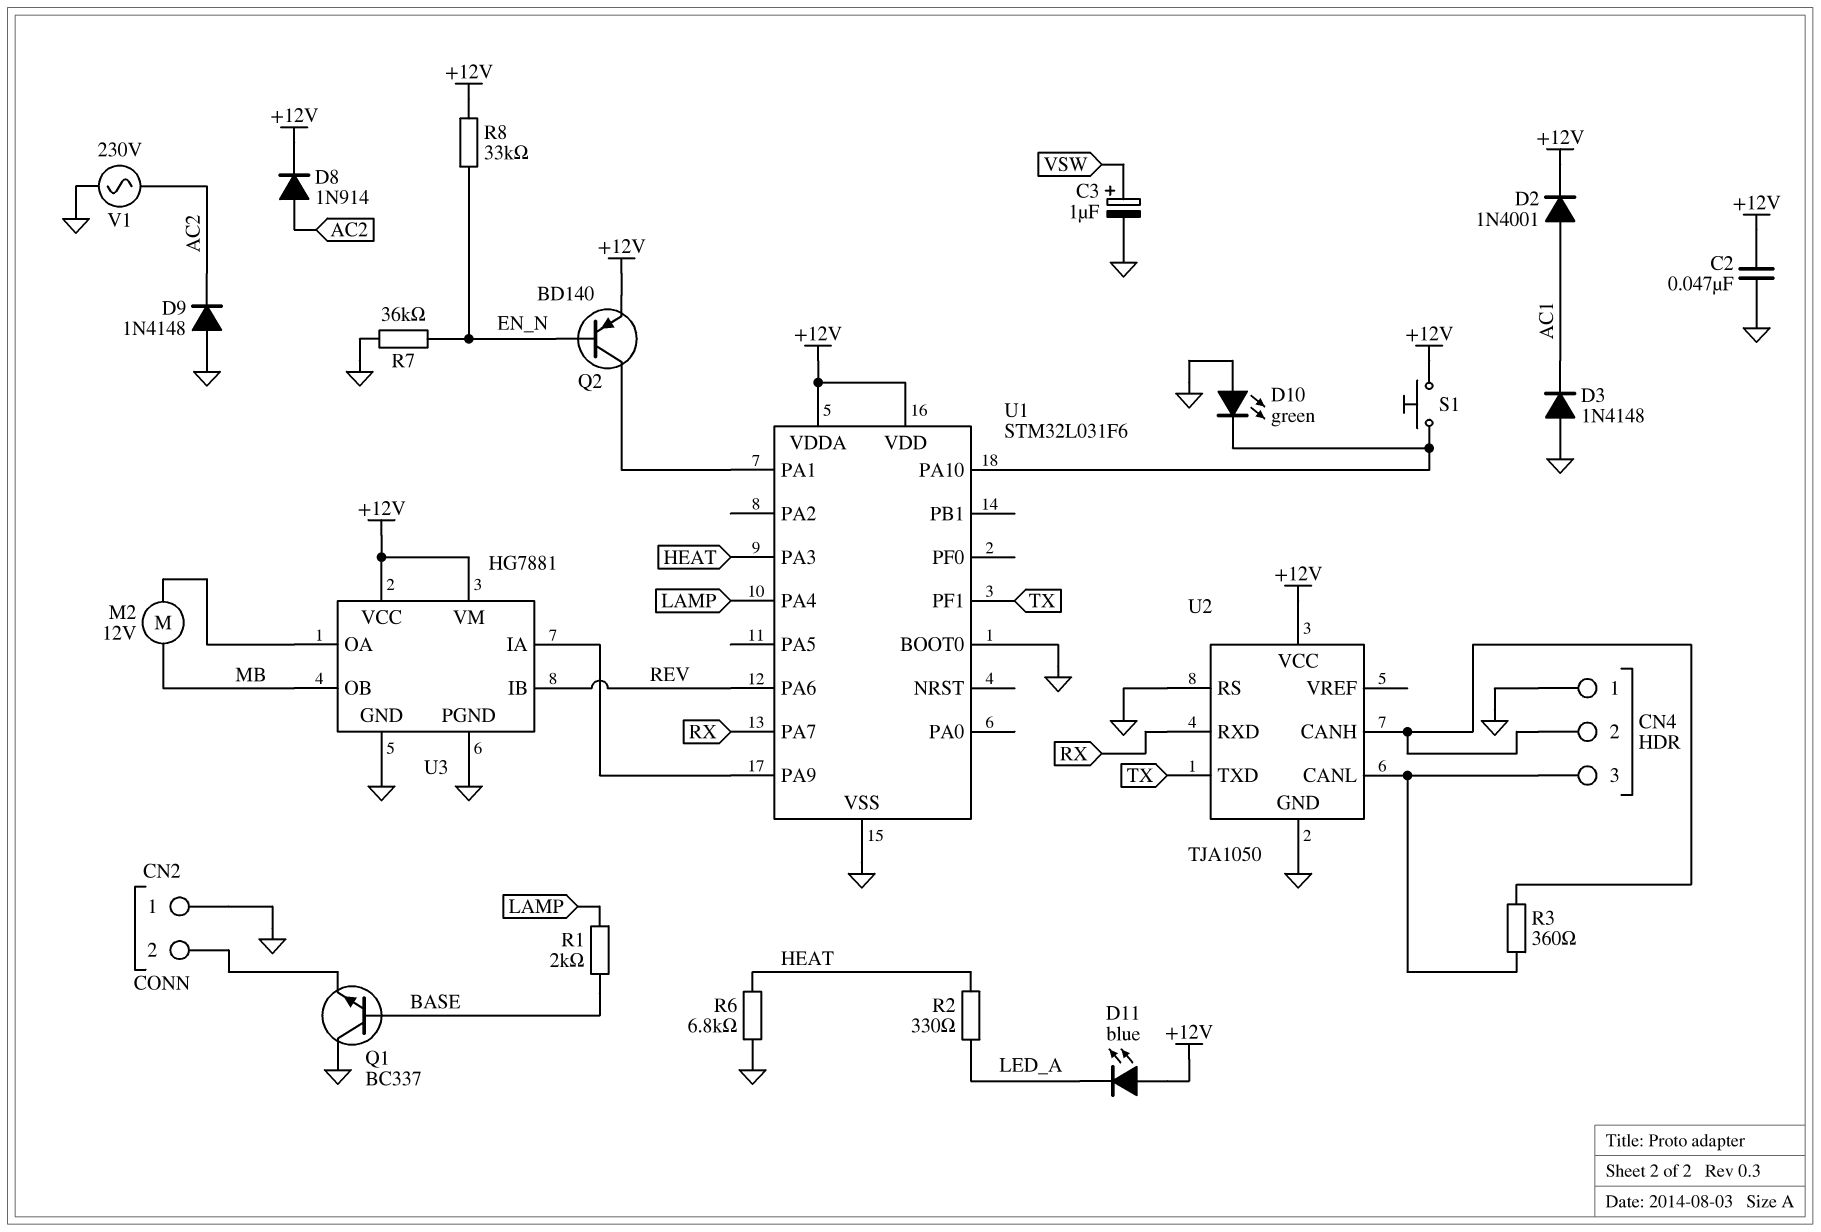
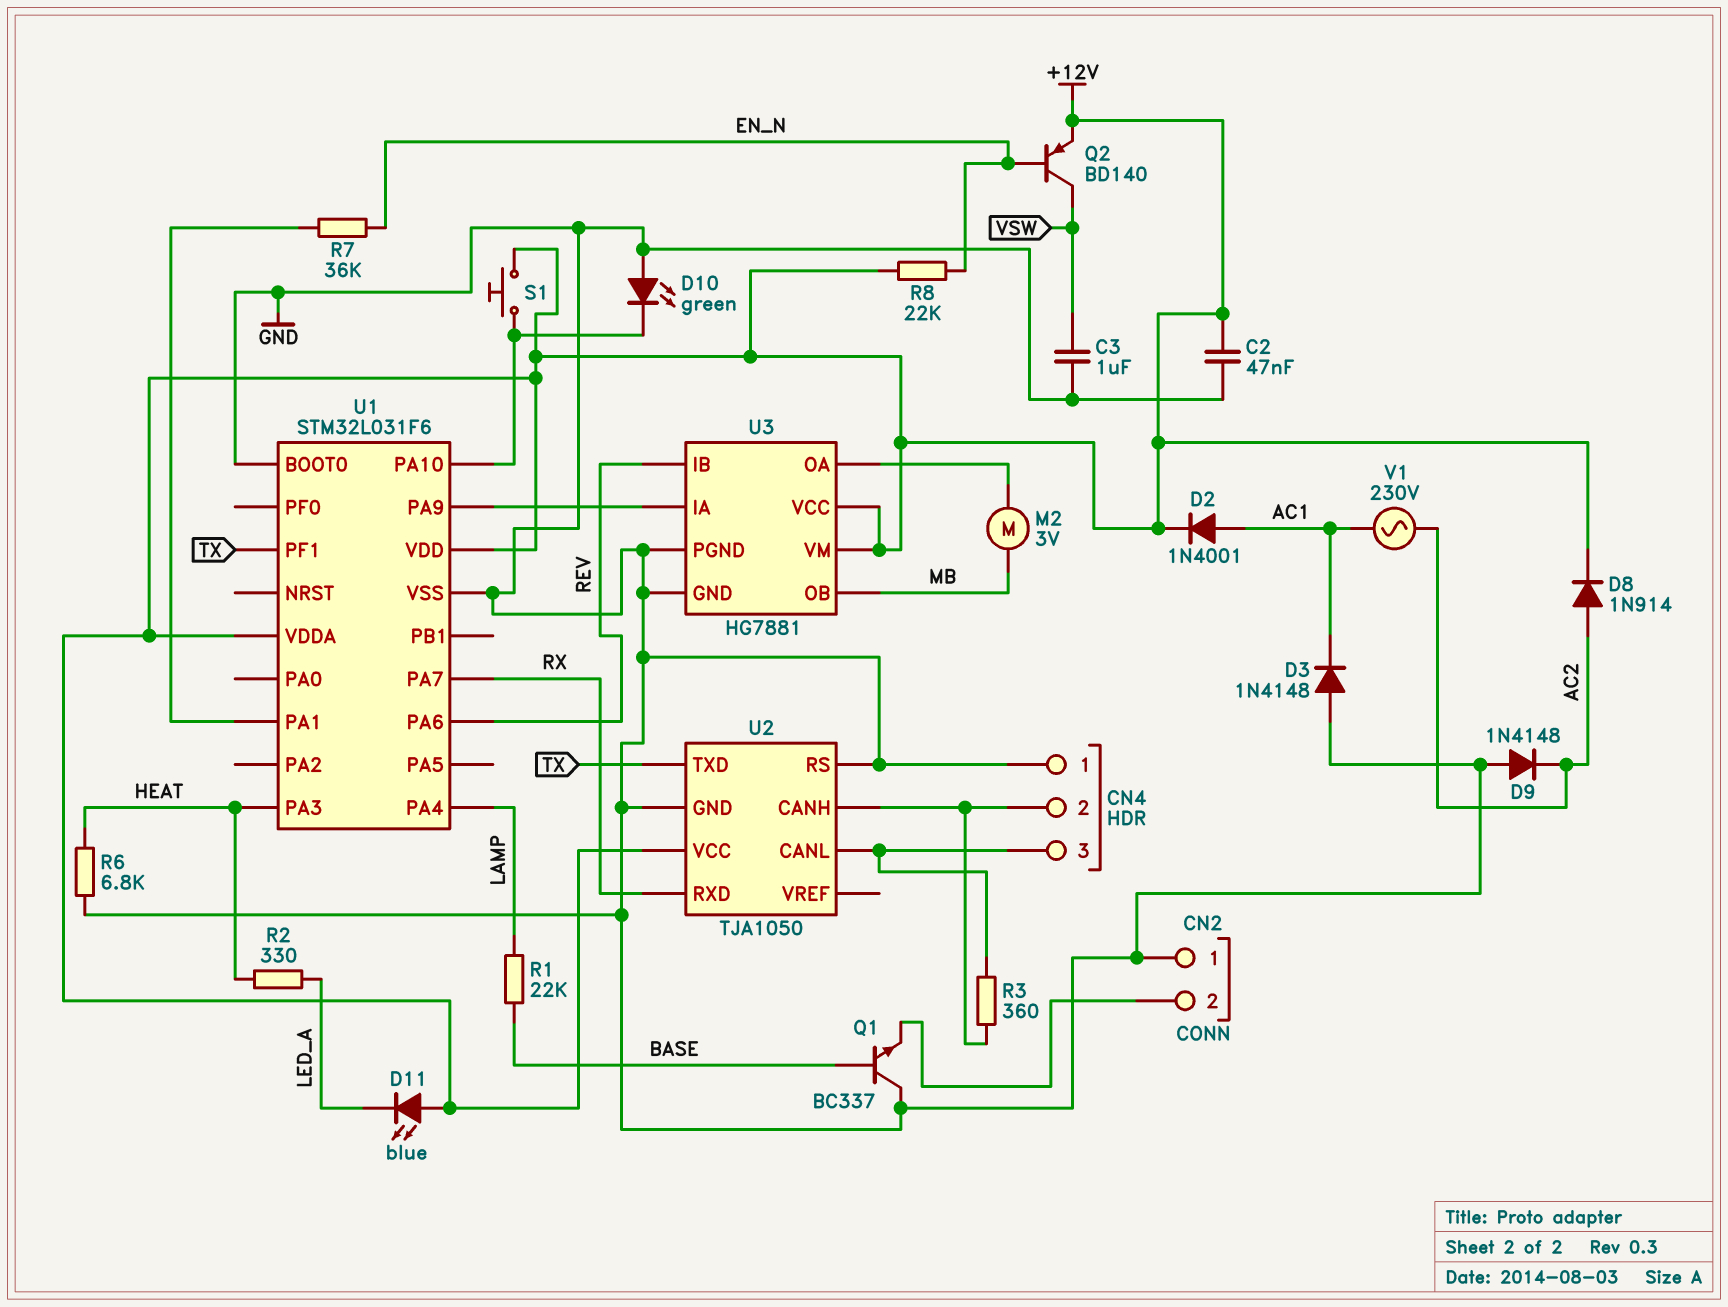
C3: 1uF (plus VSW, minus GND) -> 1uF (GND, VSW)
M2: motor 12V (MB, U3/OA) -> motor 3V (MB, U3/OA)
Q2: PNP BD140 (B EN_N, C U1/PA1, E +12V) -> PNP BD140 (B EN_N, C VSW, E +12V)
R1: 2k (BASE, LAMP) -> 22k (BASE, LAMP)
R7: 36k (EN_N, GND) -> 36k (EN_N, U1/PA1)
R8: 33k (+12V, EN_N) -> 22k (+12V, EN_N)
V1: AC 230V (AC2, GND) -> AC 230V (AC1, AC2)

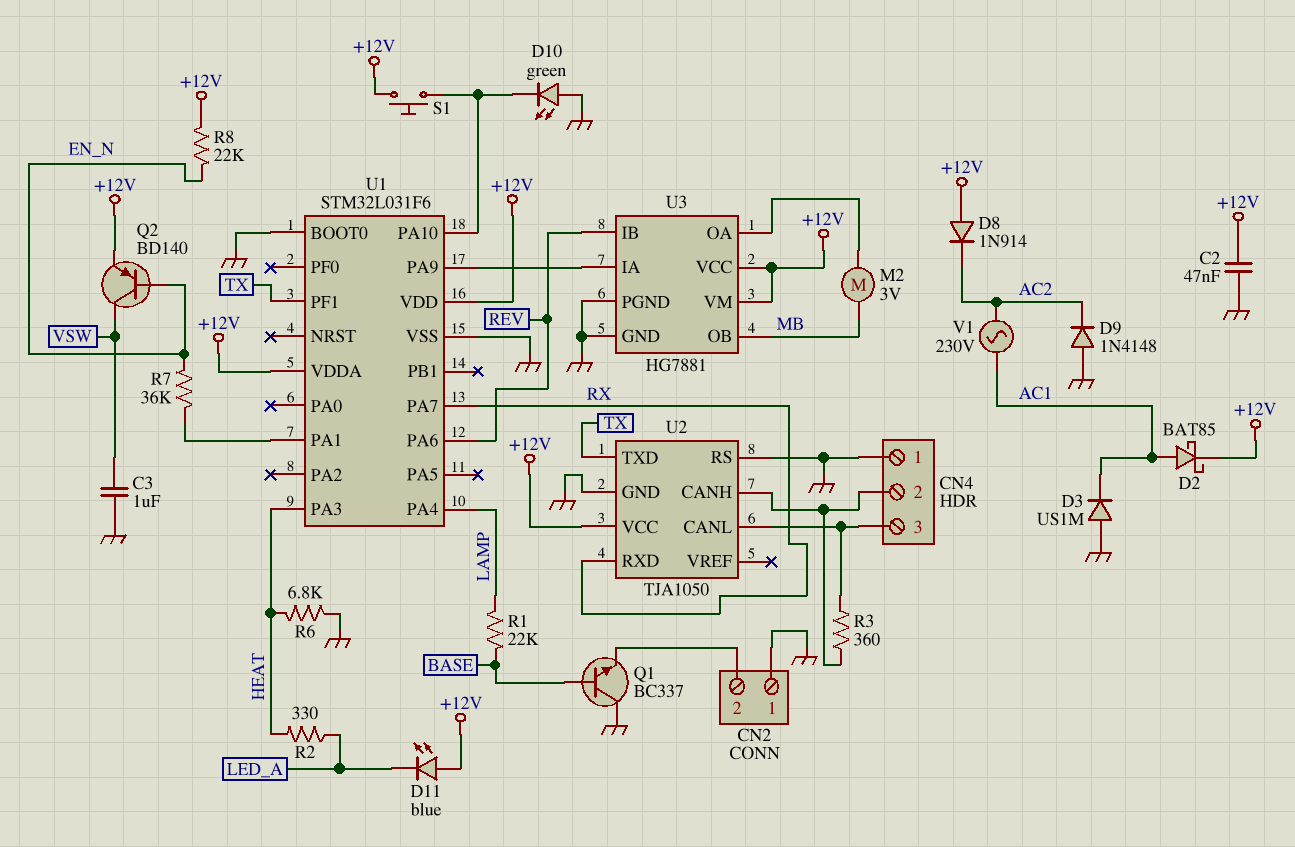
D2: diode 1N4001 (A AC1, K +12V) -> schottky BAT85 (A AC1, K +12V)
D3: diode 1N4148 (A GND, K AC1) -> diode US1M (A GND, K AC1)
D8: diode 1N914 (A AC2, K +12V) -> diode 1N914 (A +12V, K AC2)

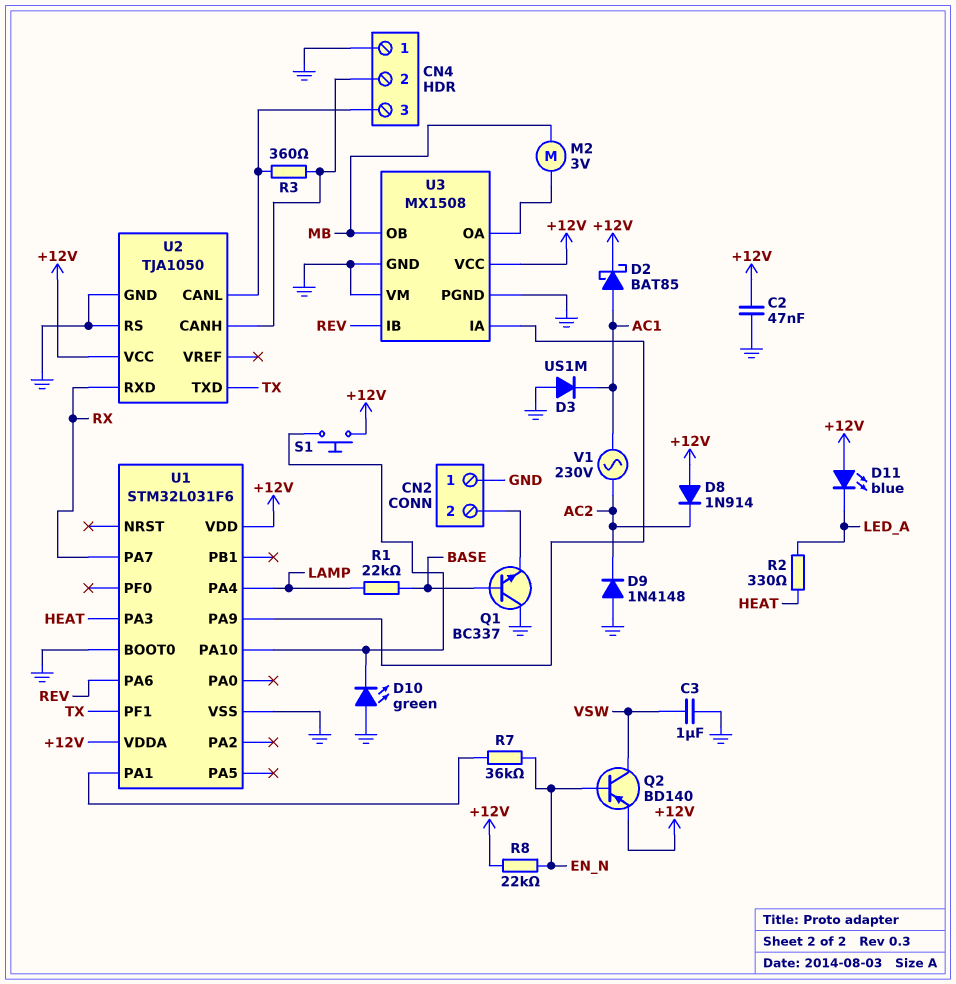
R6: 6.8k (GND, HEAT) -> none
U3: HG7881 -> MX1508
U3 pin VM: +12V -> GND

